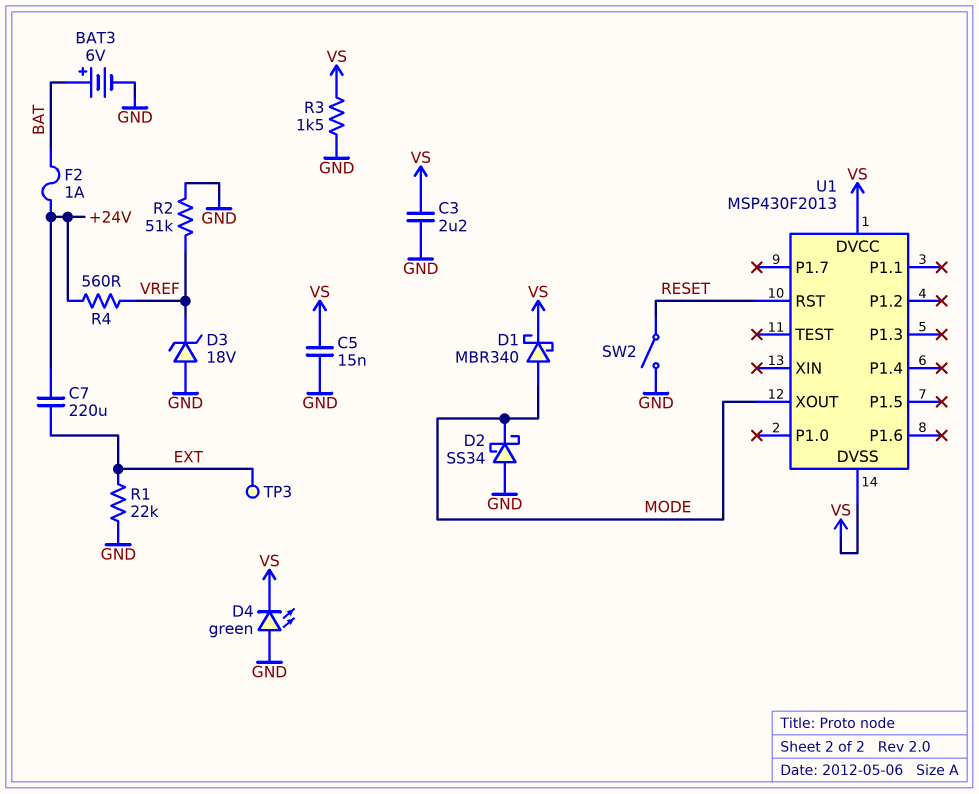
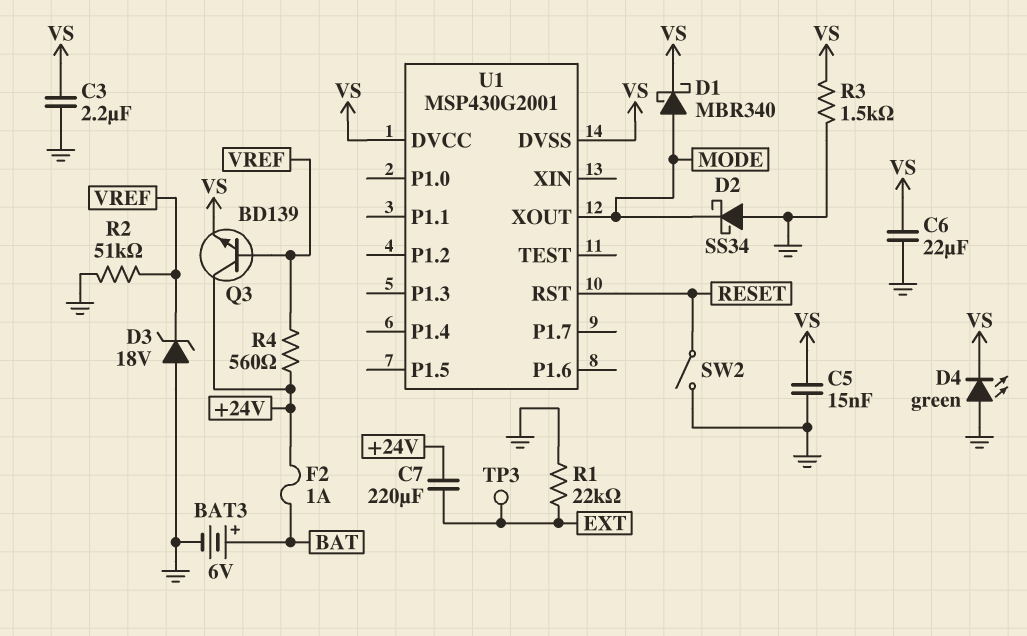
C6: none -> 22uF (GND, VS)
Q3: none -> NPN BD139 (B VREF, C +24V, E VS)
U1: MSP430F2013 -> MSP430G2001

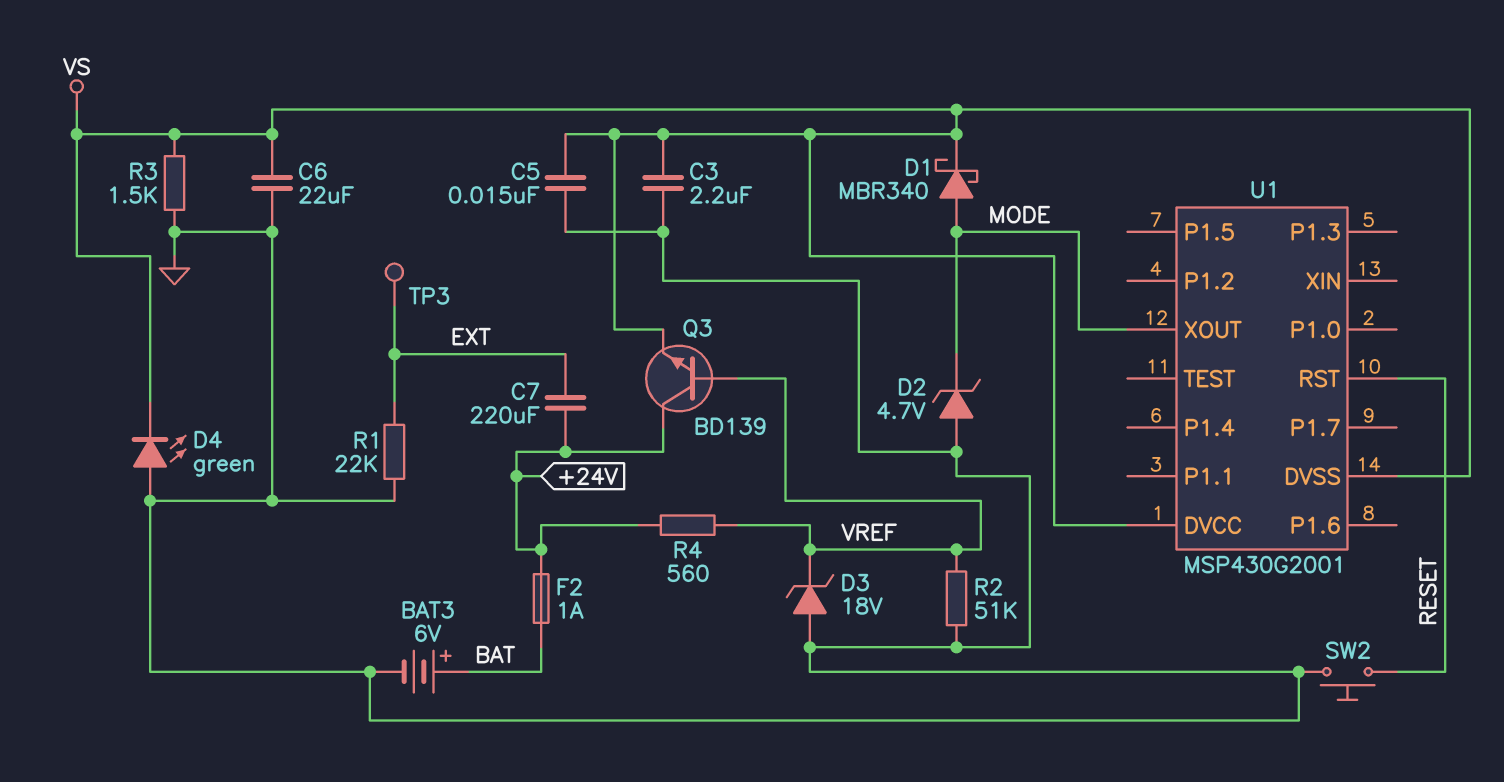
D2: schottky SS34 (A GND, K MODE) -> zener 4.7V (A GND, K MODE)
SW2: switch (GND, RESET) -> button (GND, RESET)

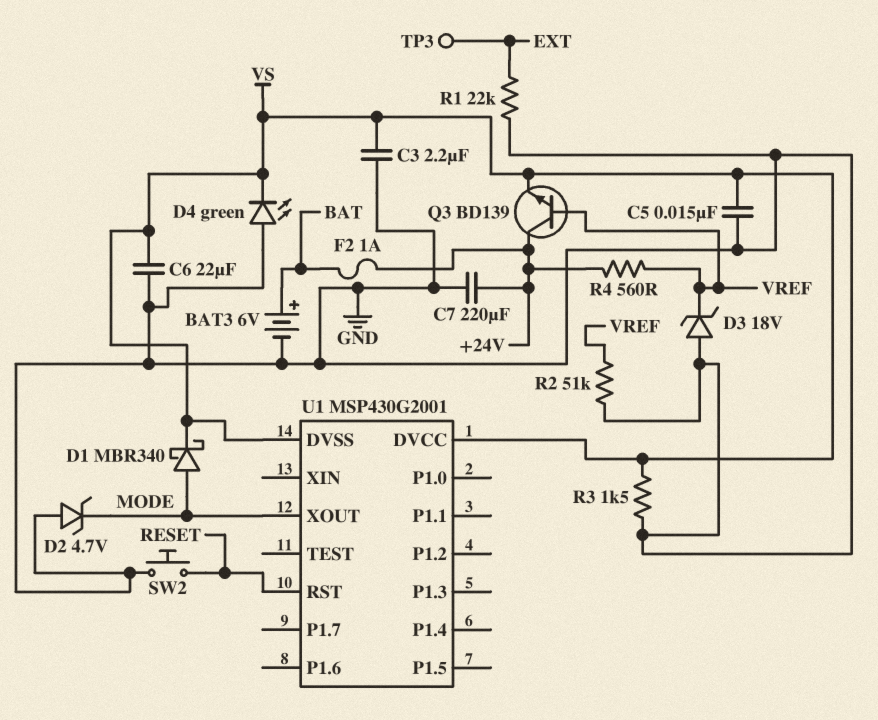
C7: 220uF (+24V, EXT) -> 220uF (+24V, GND)

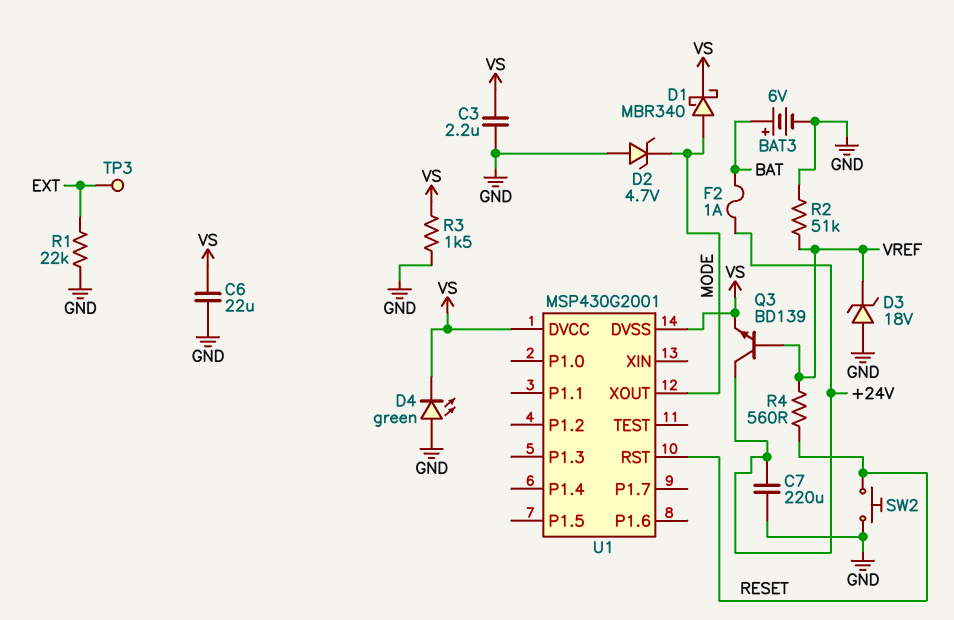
C5: 15nF (GND, VS) -> none
R4: 560 (+24V, VREF) -> 560 (RESET, VREF)

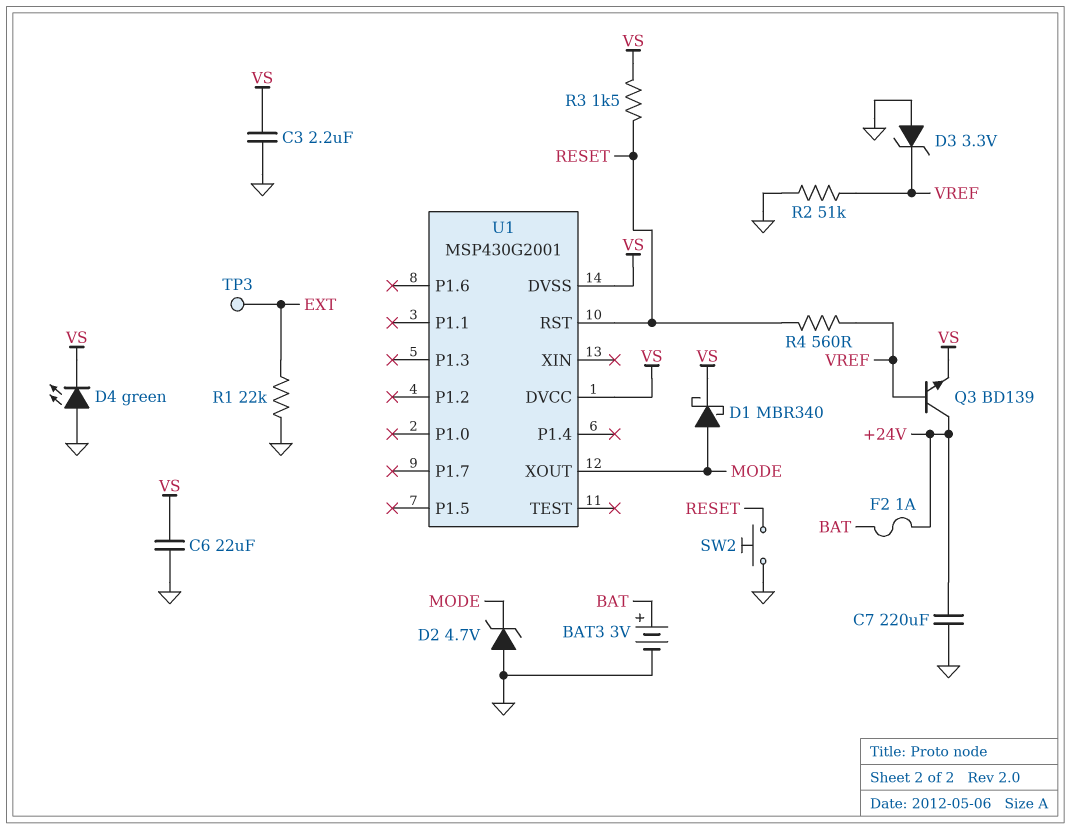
BAT3: 6V (plus BAT, minus GND) -> 3V (plus BAT, minus GND)
D3: zener 18V (A GND, K VREF) -> zener 3.3V (A GND, K VREF)
R3: 1.5k (GND, VS) -> 1.5k (RESET, VS)

